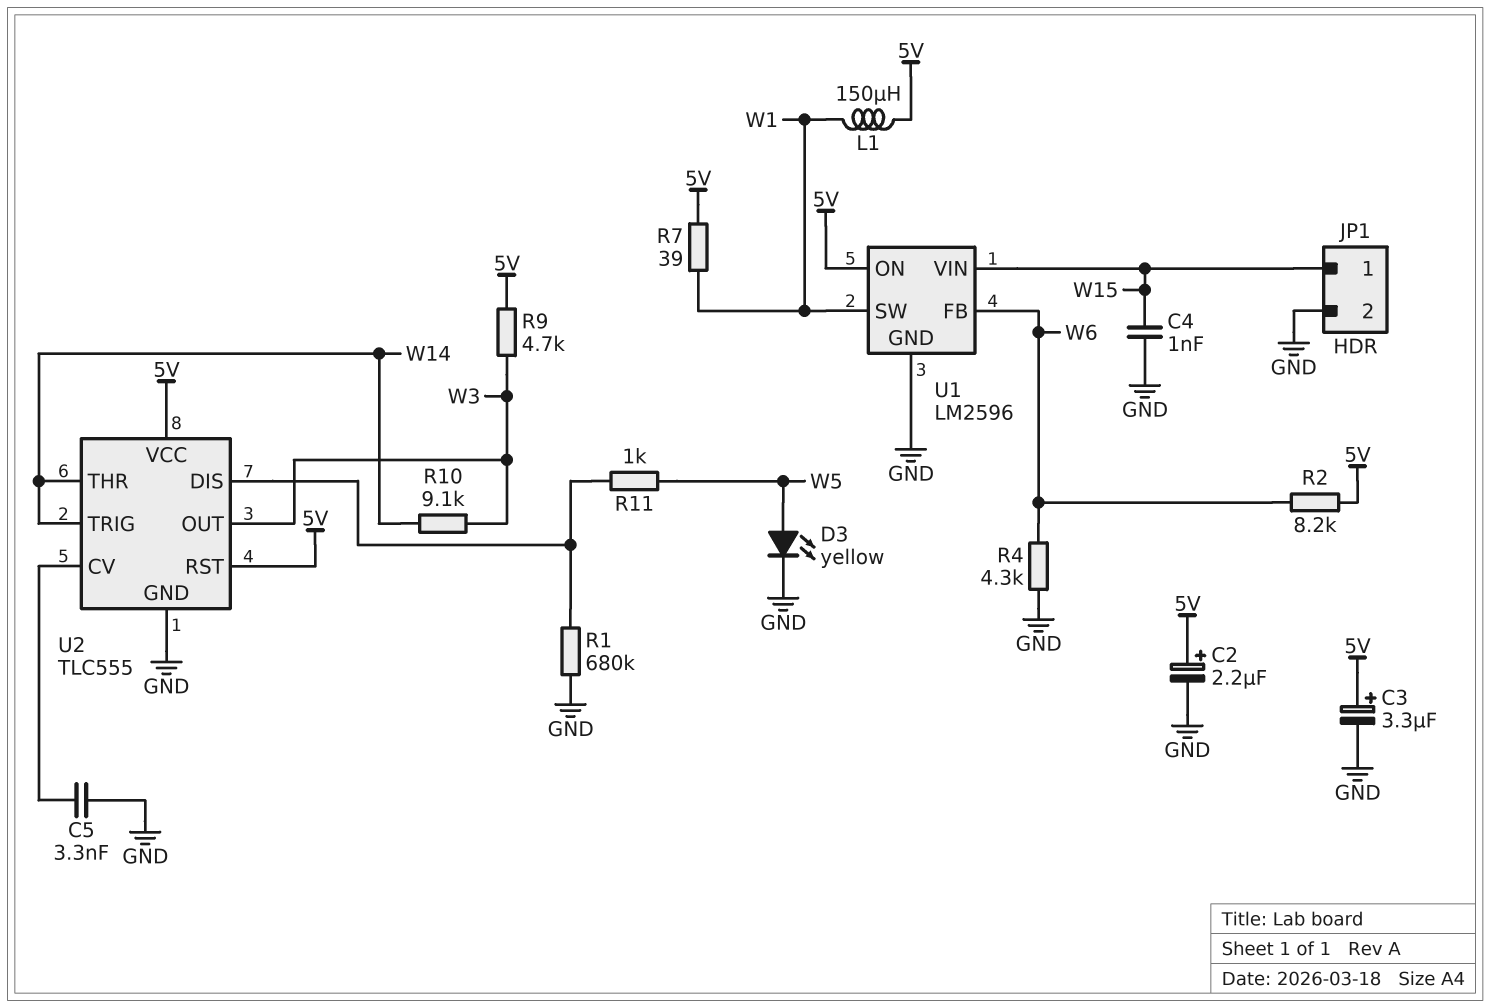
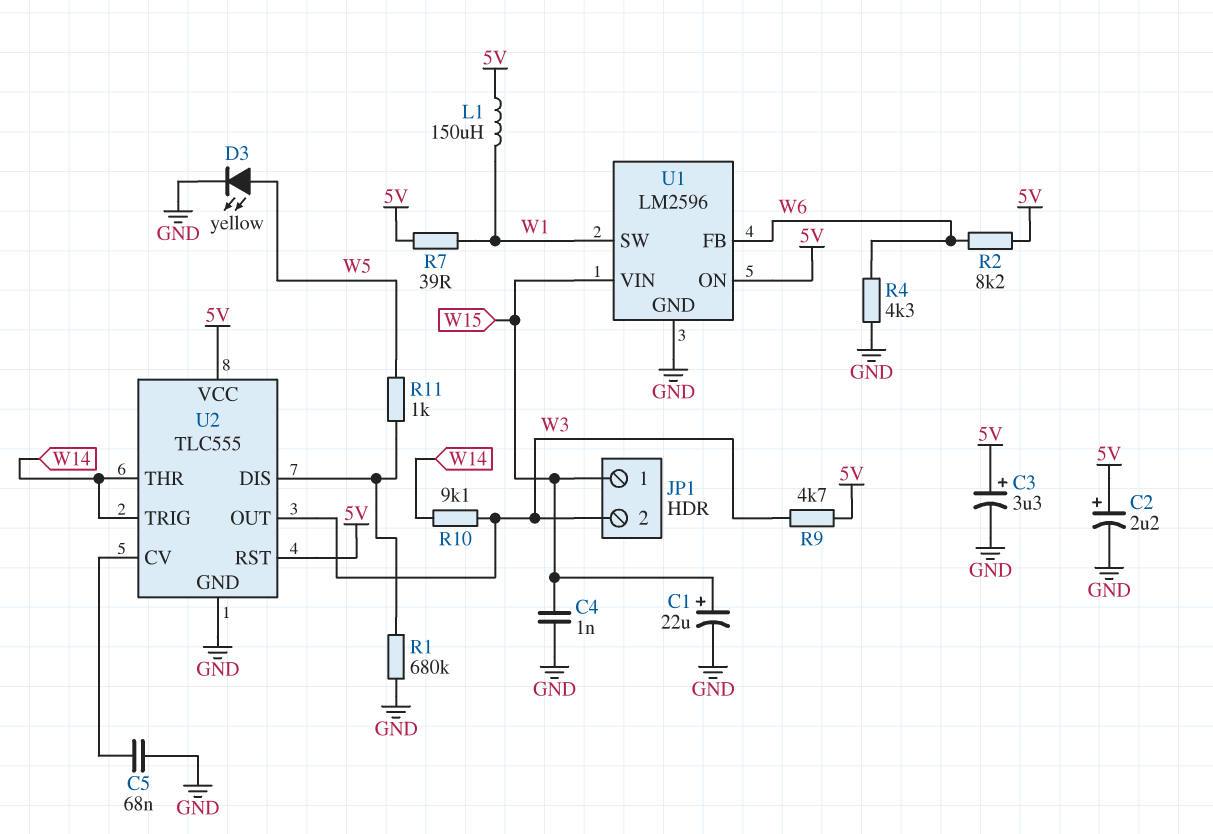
C1: none -> 22uF (plus W15, minus GND)
C5: 3.3nF (GND, U2/CV) -> 68nF (GND, U2/CV)
JP1 pin 2: GND -> W3

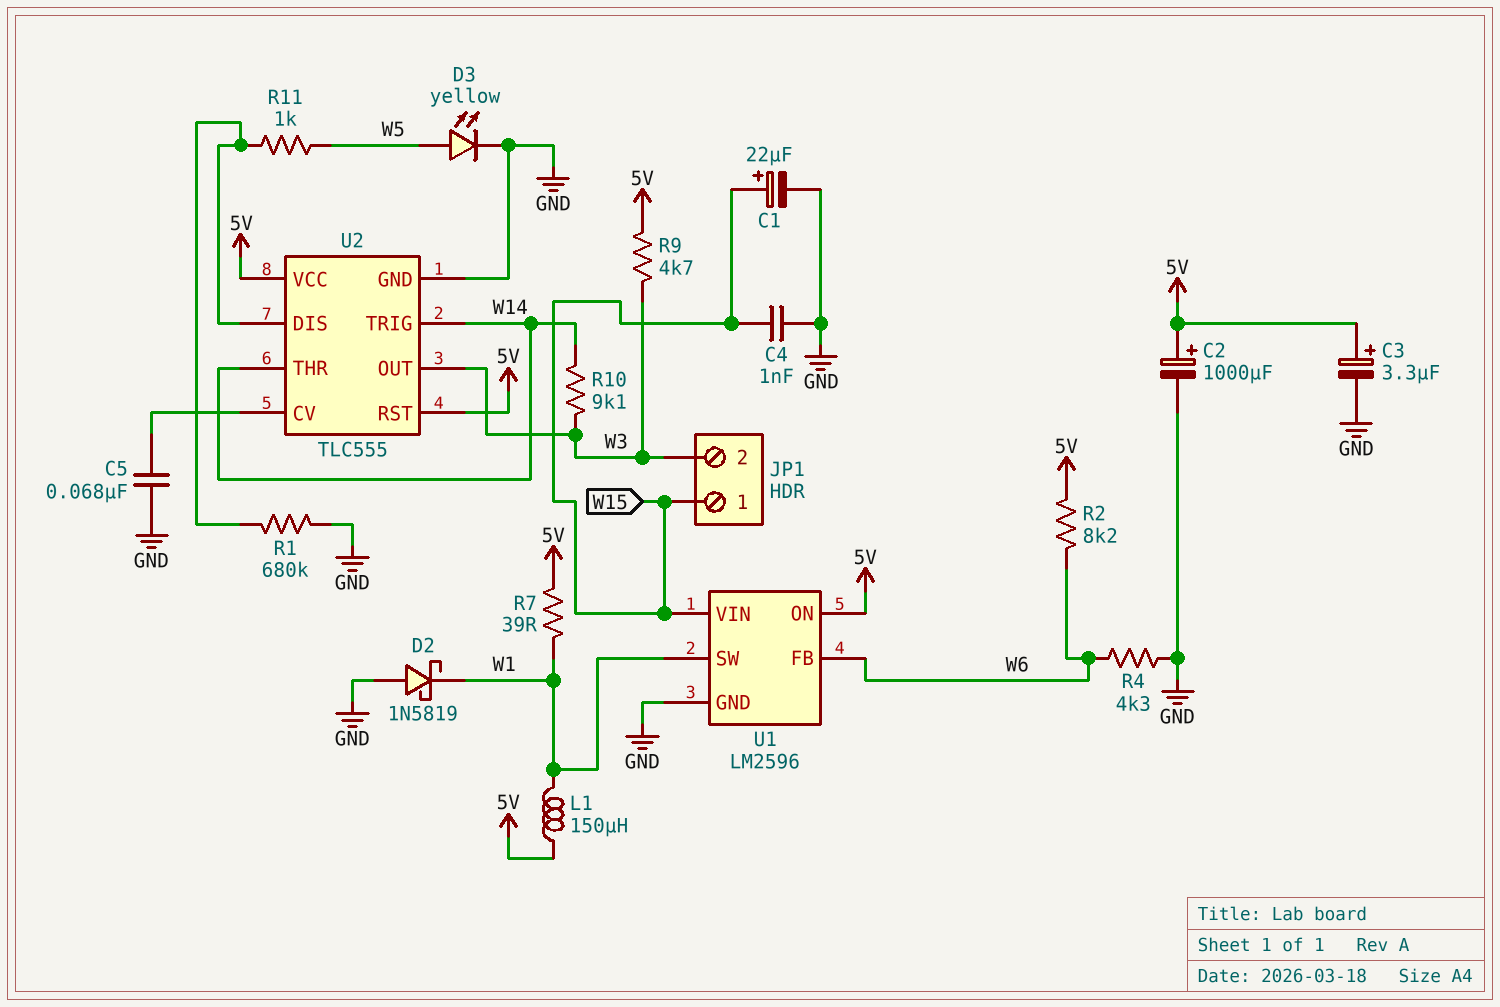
C2: 2.2uF (plus 5V, minus GND) -> 1000uF (plus 5V, minus GND)
D2: none -> schottky 1N5819 (A GND, K W1)

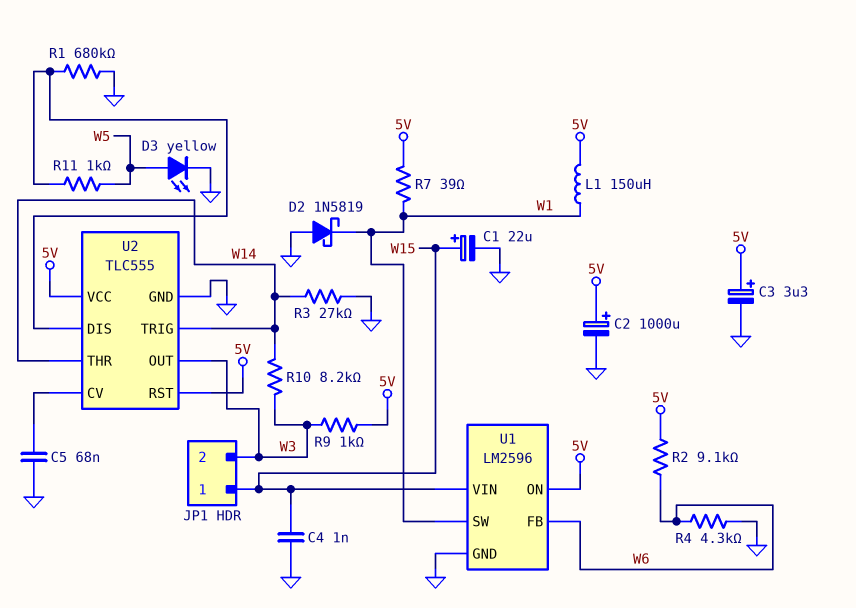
R2: 8.2k (5V, W6) -> 9.1k (5V, W6)
R3: none -> 27k (GND, W14)
R9: 4.7k (5V, W3) -> 1k (5V, W3)
R10: 9.1k (W3, W14) -> 8.2k (W3, W14)

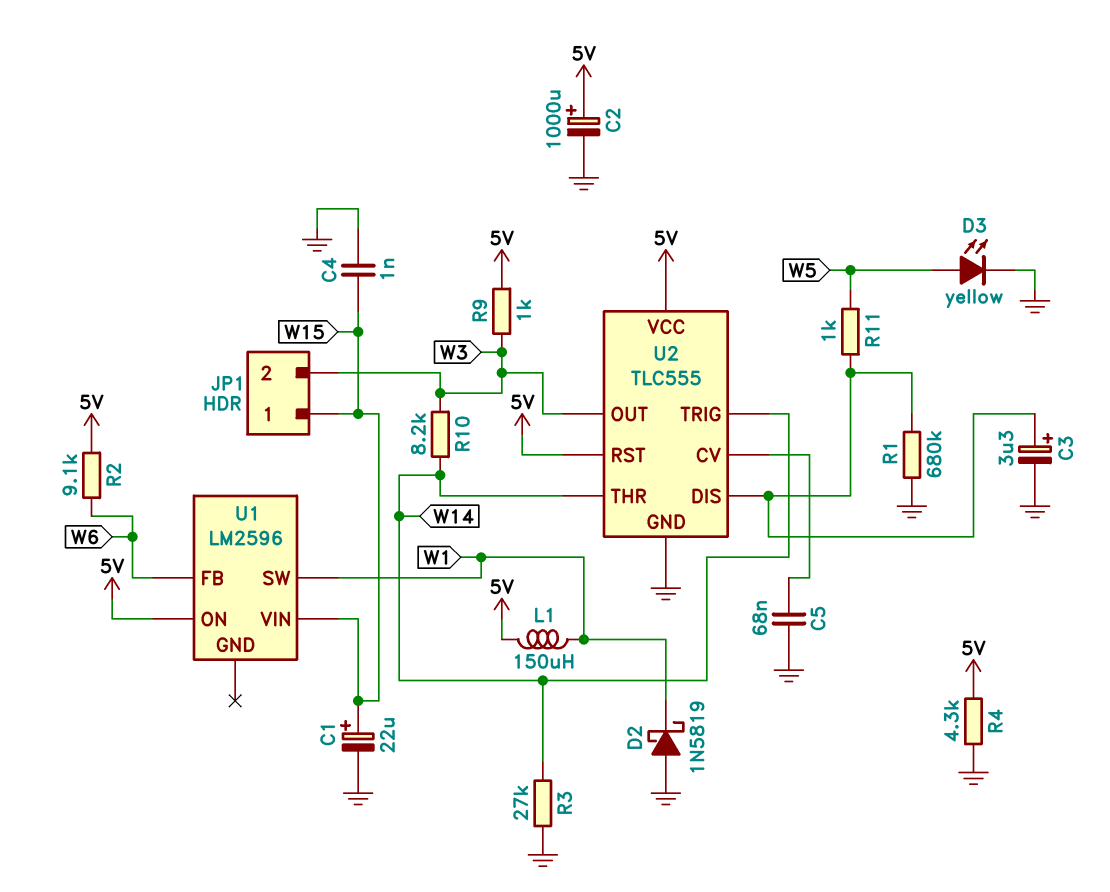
C3: 3.3uF (plus 5V, minus GND) -> 3.3uF (plus U2/DIS, minus GND)
R4: 4.3k (GND, W6) -> 4.3k (5V, GND)
R7: 39 (5V, W1) -> none
U1 pin GND: GND -> none

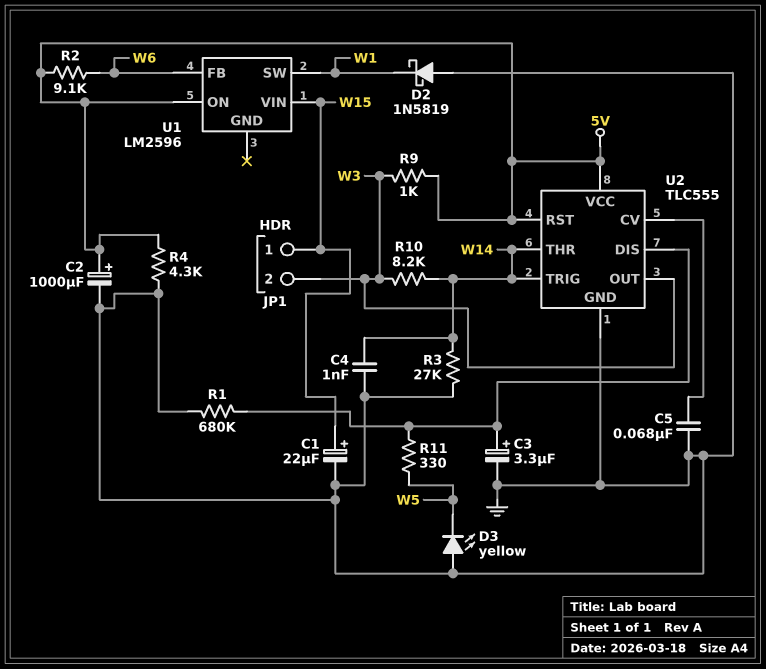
C4: 1nF (GND, W15) -> 1nF (GND, W14)
D3: LED yellow (A W5, K GND) -> LED yellow (A GND, K W5)
L1: 150uH (5V, W1) -> none
R11: 1k (U2/DIS, W5) -> 330 (U2/DIS, W5)

